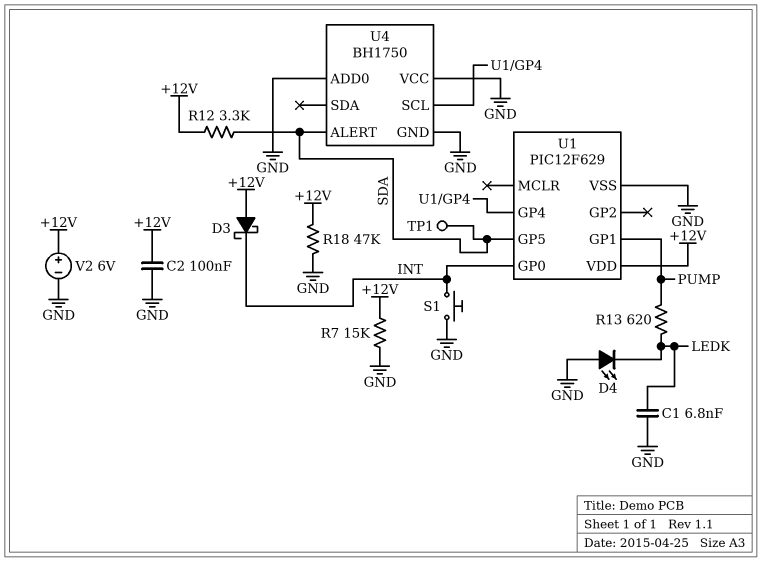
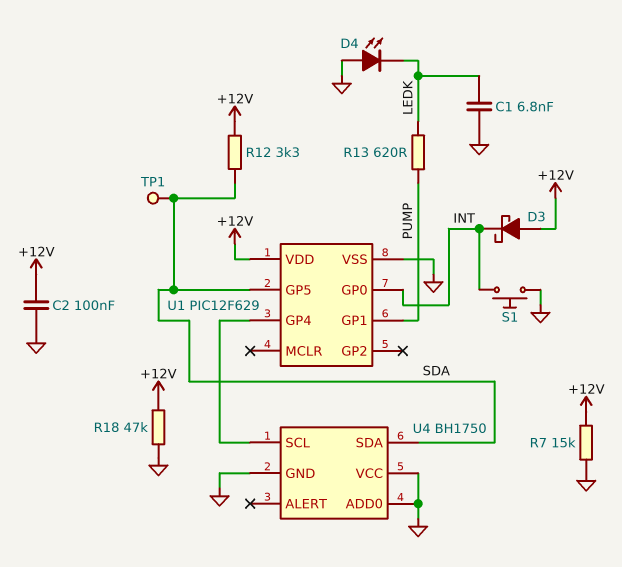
U4 pin ALERT: SDA -> none
U4 pin SDA: none -> SDA
V2: 6V (plus +12V, minus GND) -> none

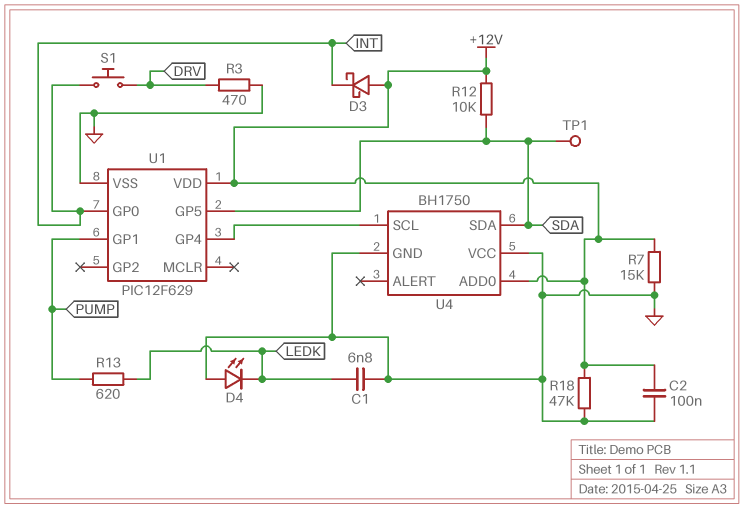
R3: none -> 470 (DRV, GND)
R12: 3.3k (+12V, SDA) -> 10k (+12V, SDA)
S1: button (GND, INT) -> button (DRV, INT)
U4 pin ADD0: GND -> +12V

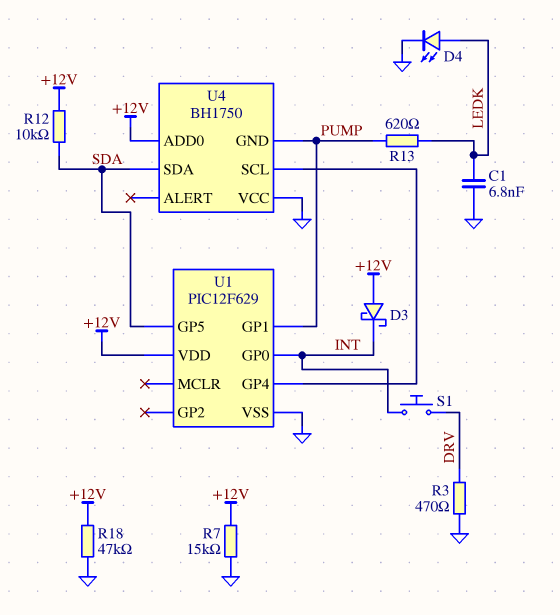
C2: 100nF (+12V, GND) -> none
D4: LED (A GND, K LEDK) -> LED (A LEDK, K GND)
TP1: test point (SDA) -> none
U4 pin GND: GND -> PUMP

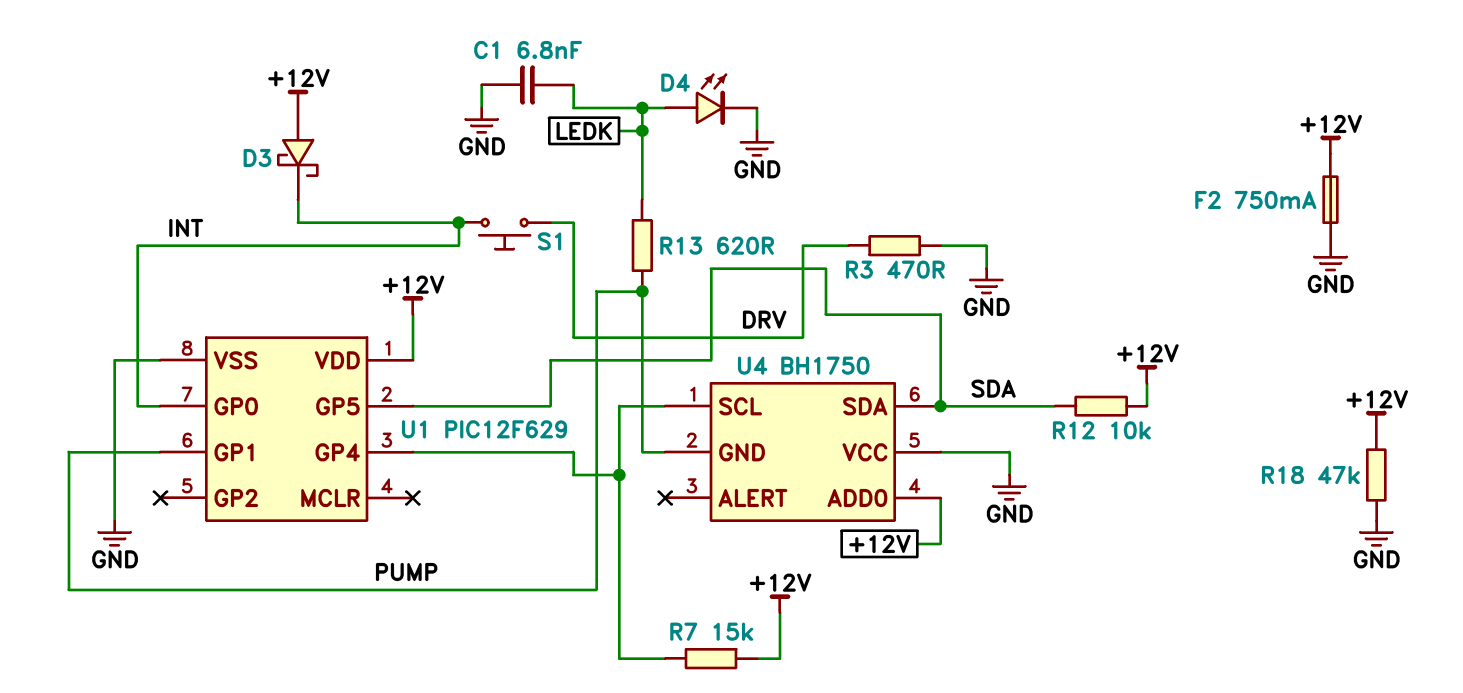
F2: none -> 750mA (+12V, GND)
R7: 15k (+12V, GND) -> 15k (+12V, U1/GP4)

